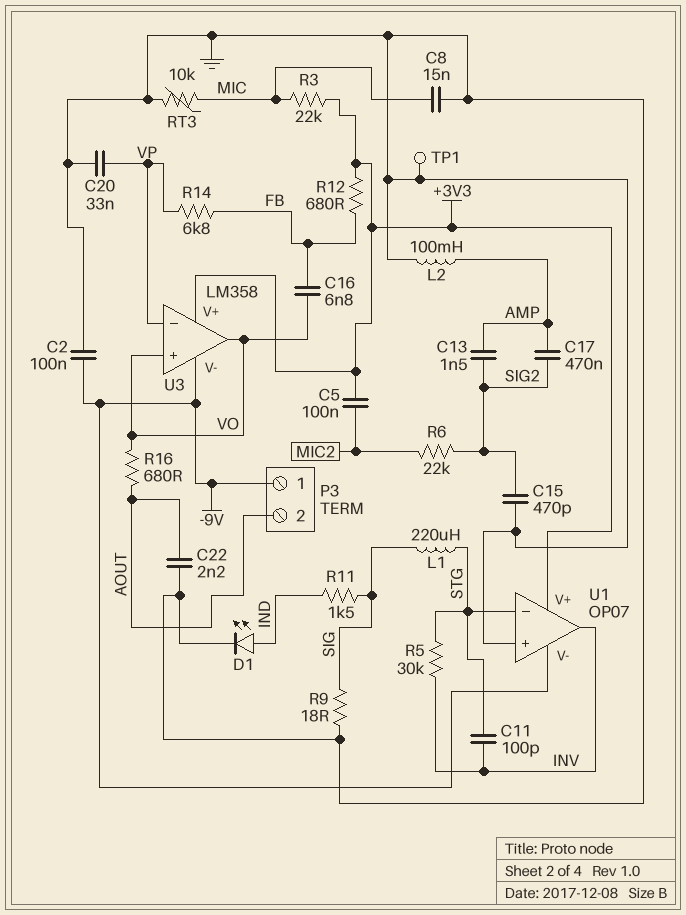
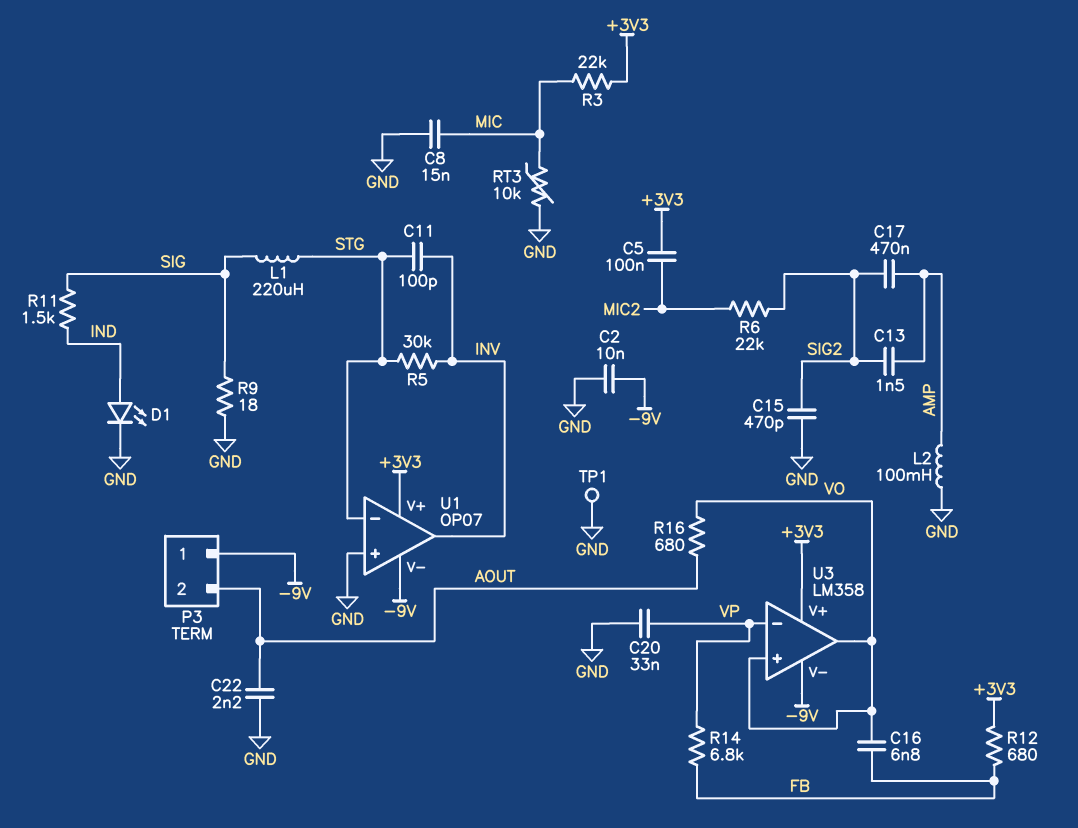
C2: 100nF (-9V, GND) -> 10nF (-9V, GND)

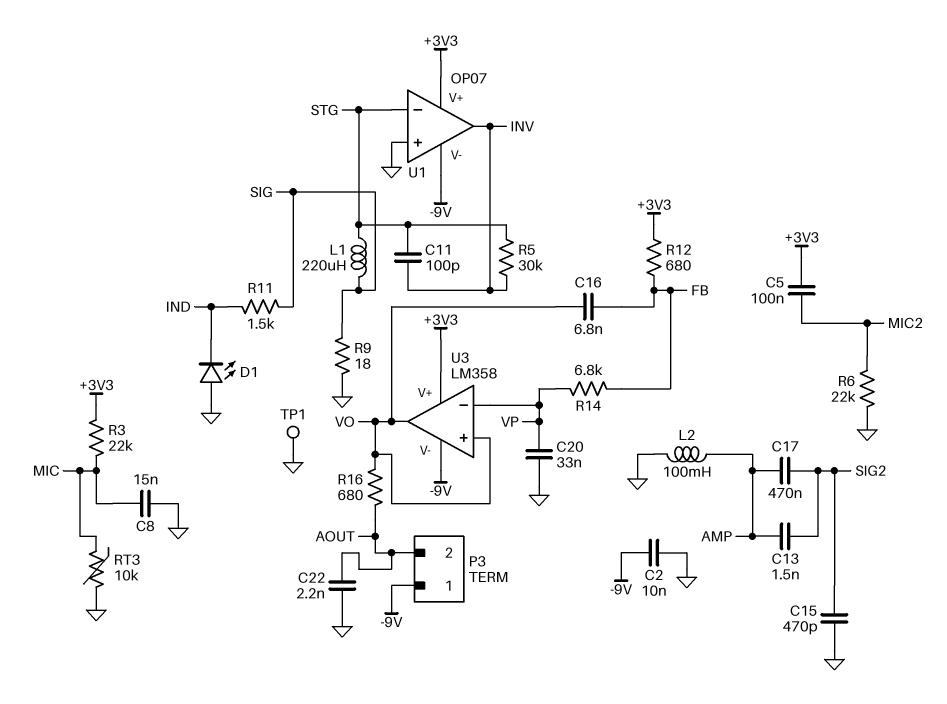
D1: LED (A IND, K GND) -> LED (A GND, K IND)
R6: 22k (MIC2, SIG2) -> 22k (GND, MIC2)

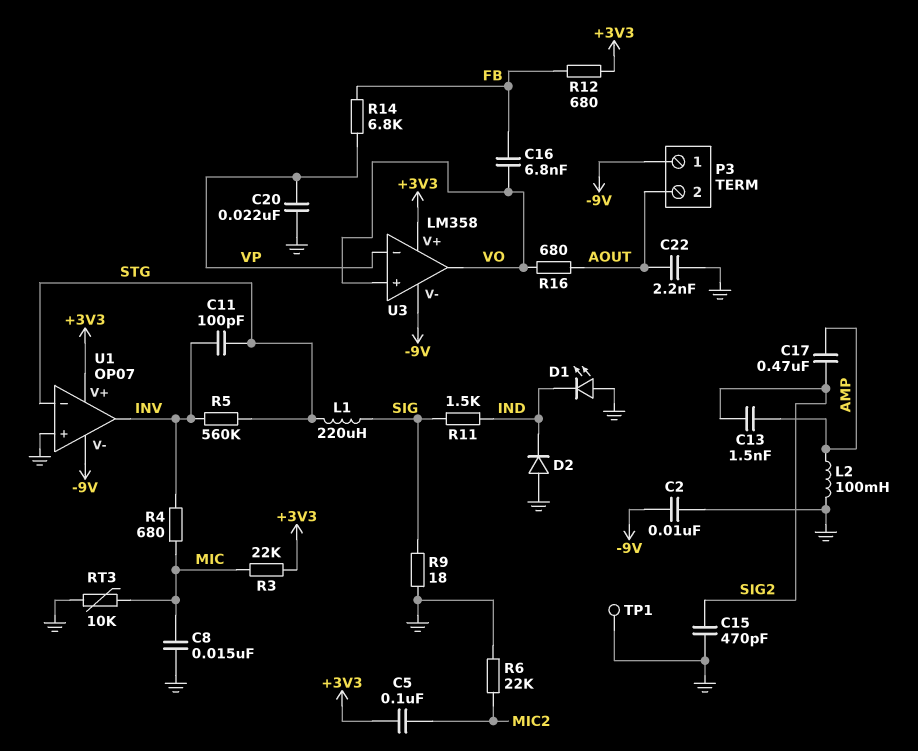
C20: 33nF (GND, VP) -> 22nF (GND, VP)
D2: none -> diode (A GND, K IND)
R4: none -> 680 (INV, MIC)
R5: 30k (INV, STG) -> 560k (INV, STG)

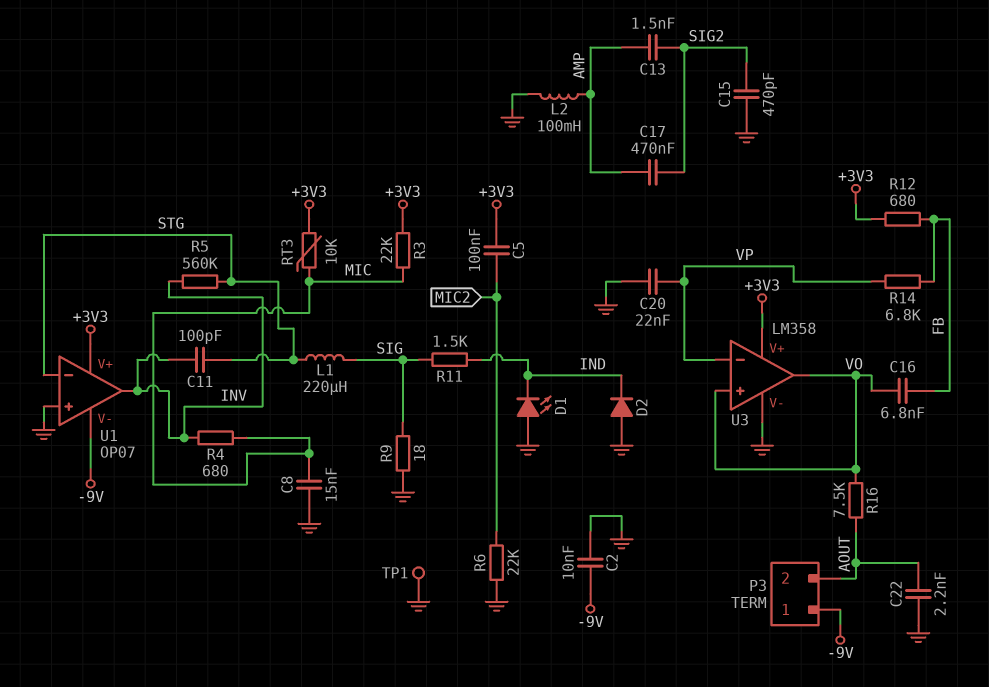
R16: 680 (AOUT, VO) -> 7.5k (AOUT, VO)
RT3: 10k (GND, MIC) -> 10k (+3V3, MIC)
U3 pin V-: -9V -> GND

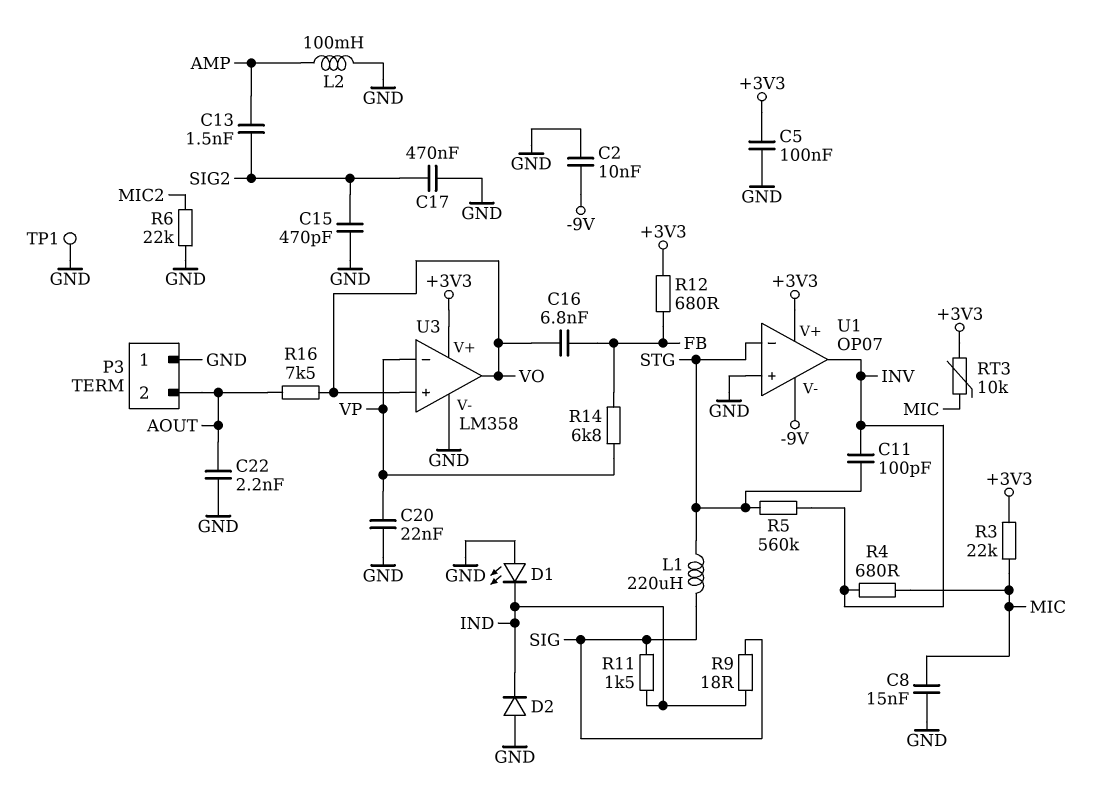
C5: 100nF (+3V3, MIC2) -> 100nF (+3V3, GND)
C17: 470nF (AMP, SIG2) -> 470nF (GND, SIG2)
P3 pin 1: -9V -> GND
R9: 18 (GND, SIG) -> 18 (IND, SIG)

